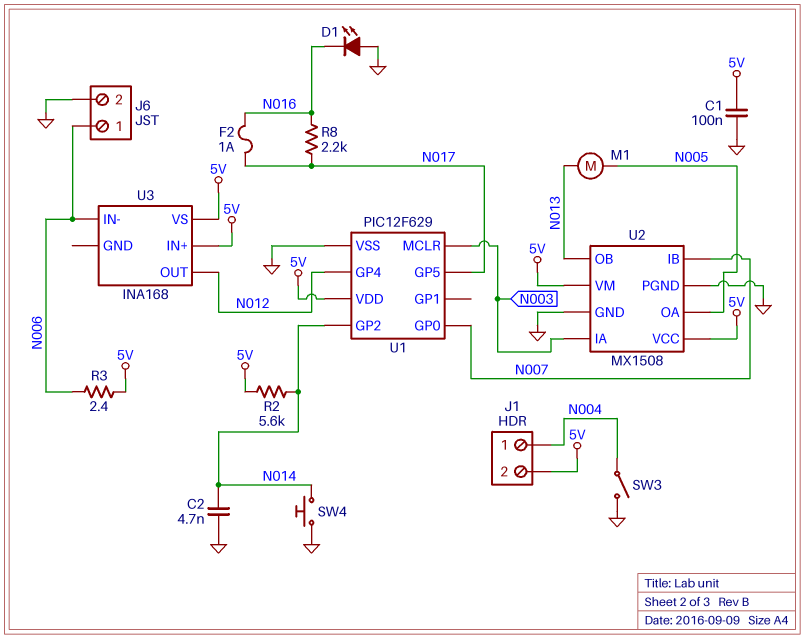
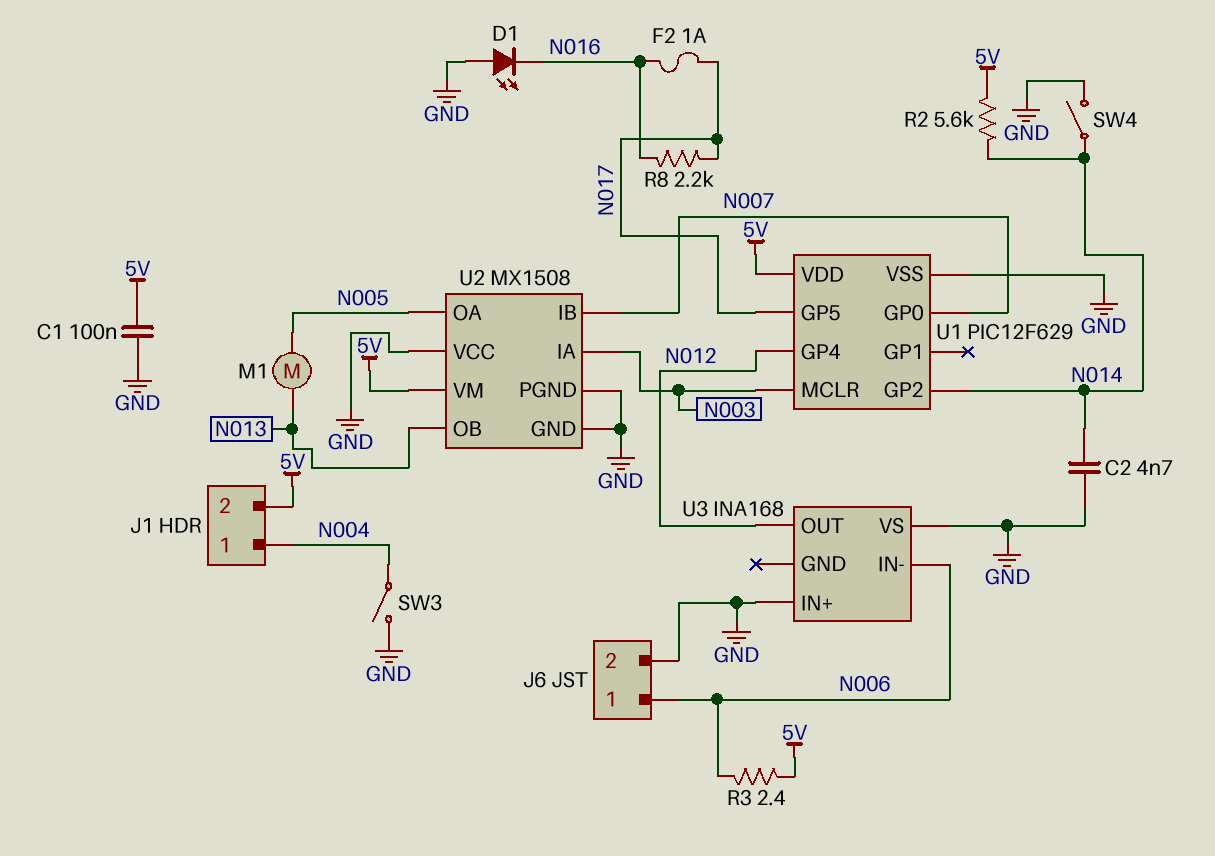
SW4: button (GND, N014) -> switch (GND, N014)
U2 pin VCC: 5V -> GND
U3 pin IN+: 5V -> GND
U3 pin VS: 5V -> GND

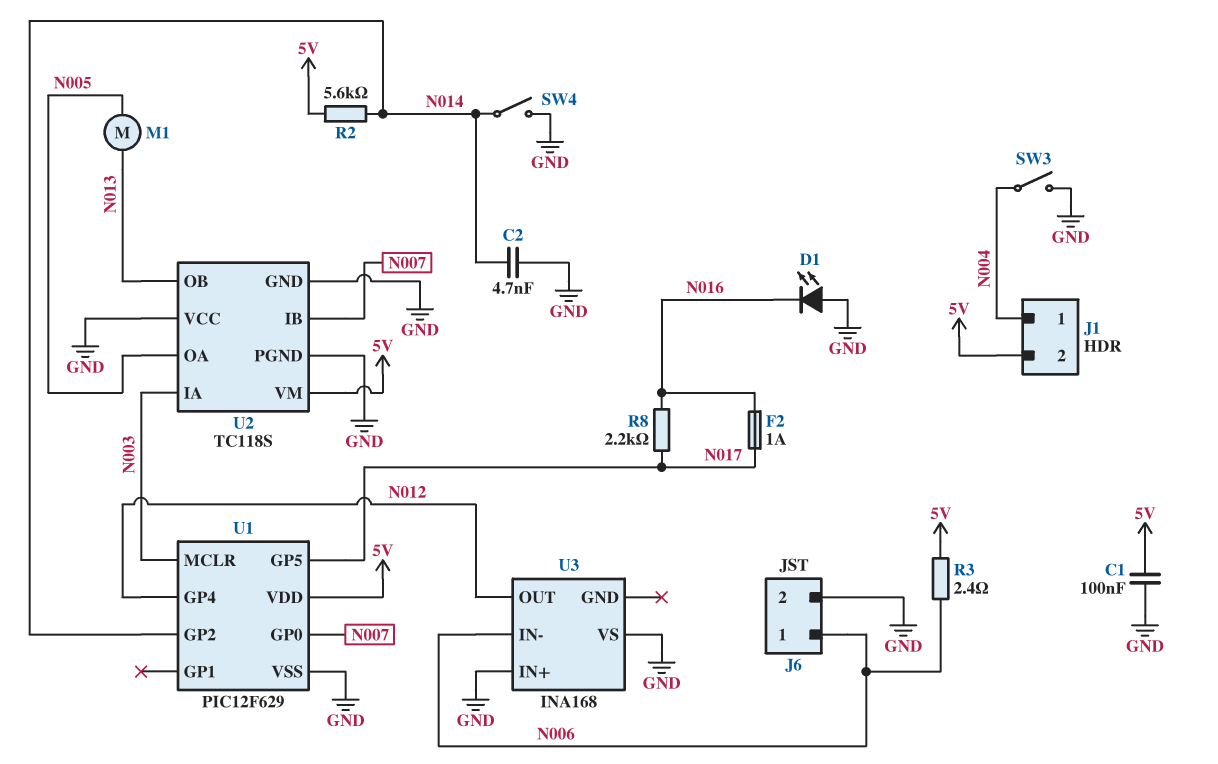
U2: MX1508 -> TC118S

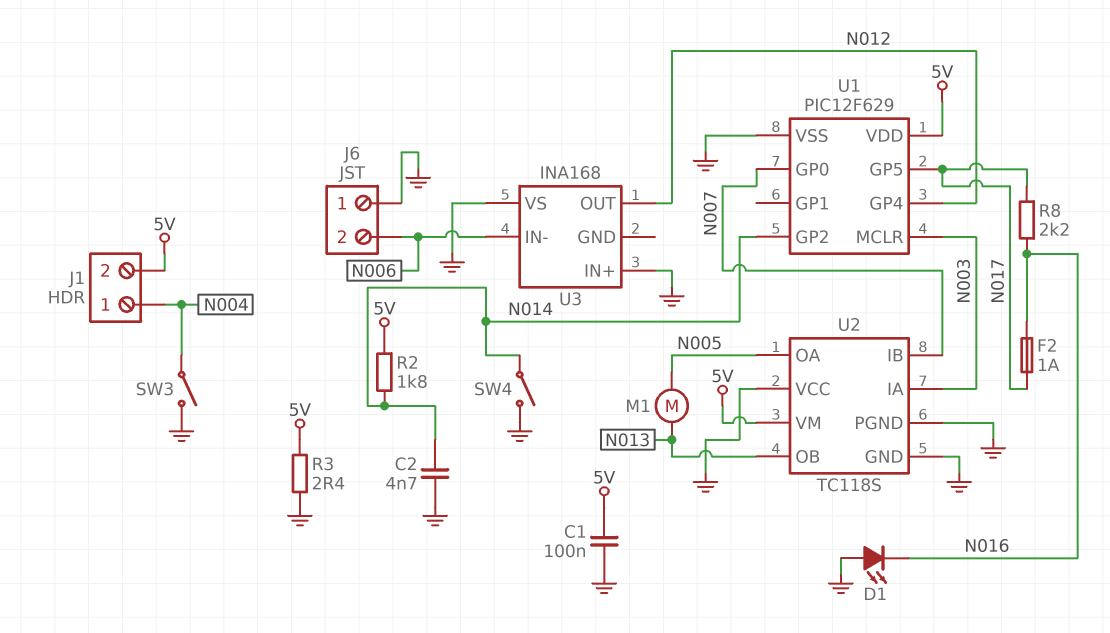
J6 pin 1: N006 -> GND
J6 pin 2: GND -> N006
R2: 5.6k (5V, N014) -> 1.8k (5V, N014)
R3: 2.4 (5V, N006) -> 2.4 (5V, GND)

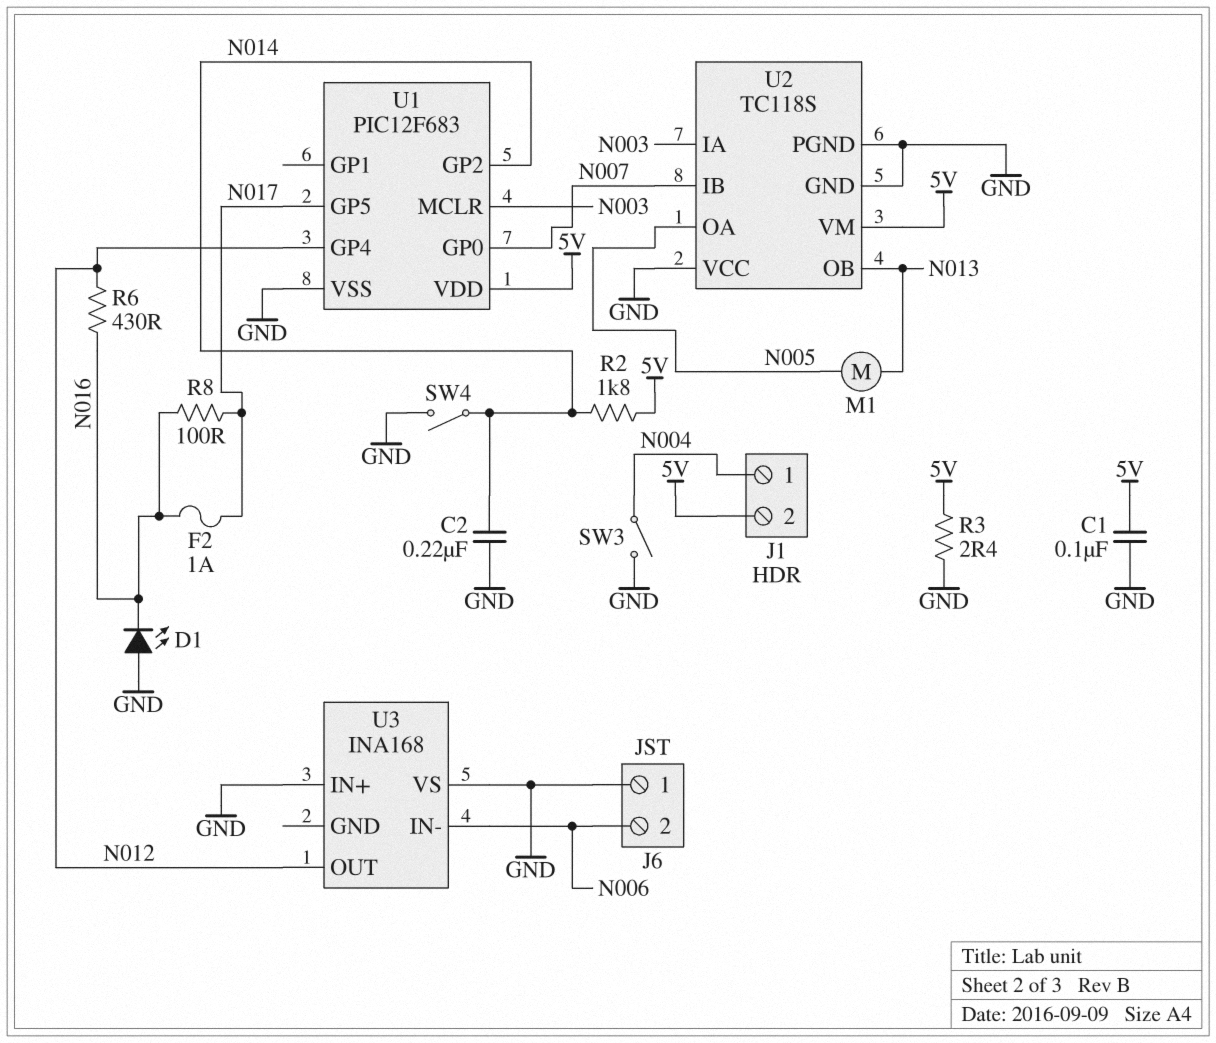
C2: 4.7nF (GND, N014) -> 220nF (GND, N014)
R6: none -> 430 (N012, N016)
R8: 2.2k (N016, N017) -> 100 (N016, N017)
U1: PIC12F629 -> PIC12F683

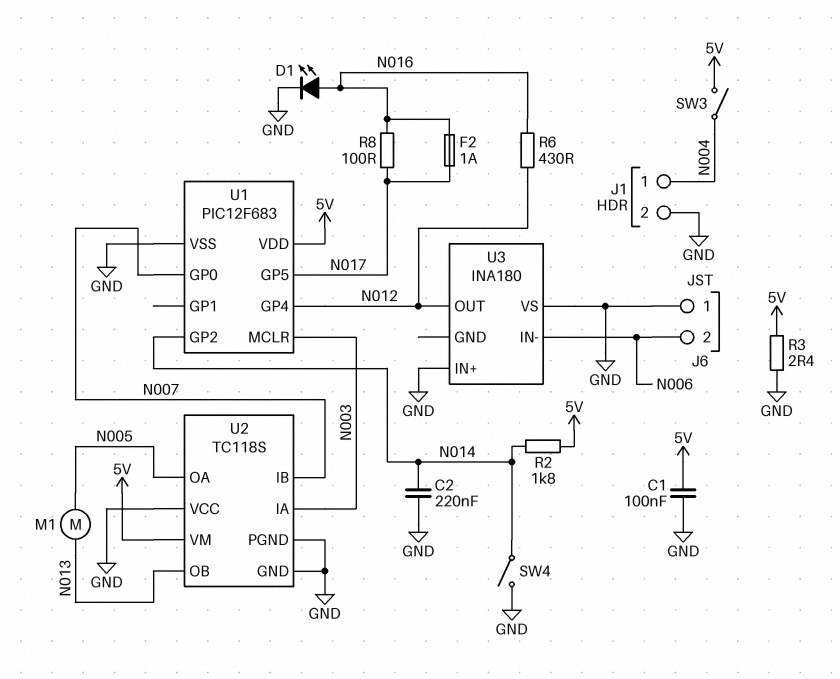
D1: LED (A GND, K N016) -> LED (A N016, K GND)
J1 pin 2: 5V -> GND
SW3: switch (GND, N004) -> switch (5V, N004)
U3: INA168 -> INA180

